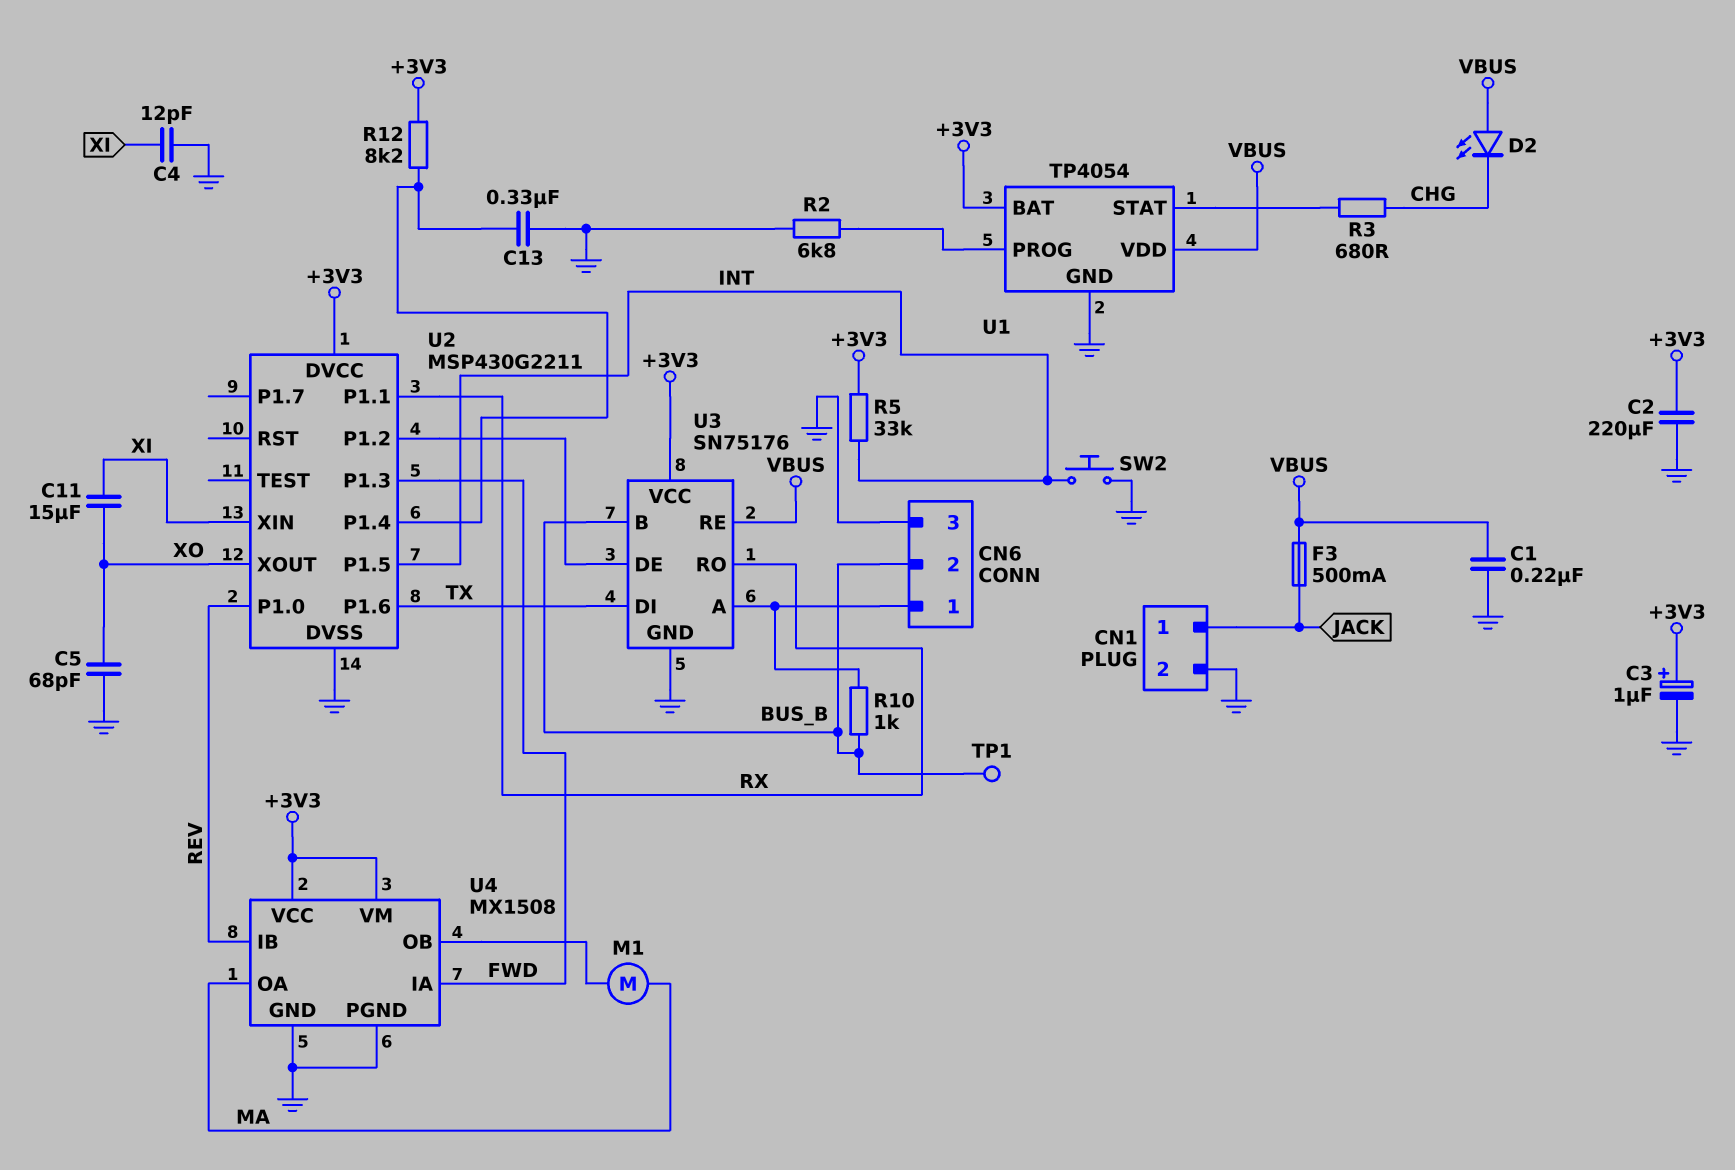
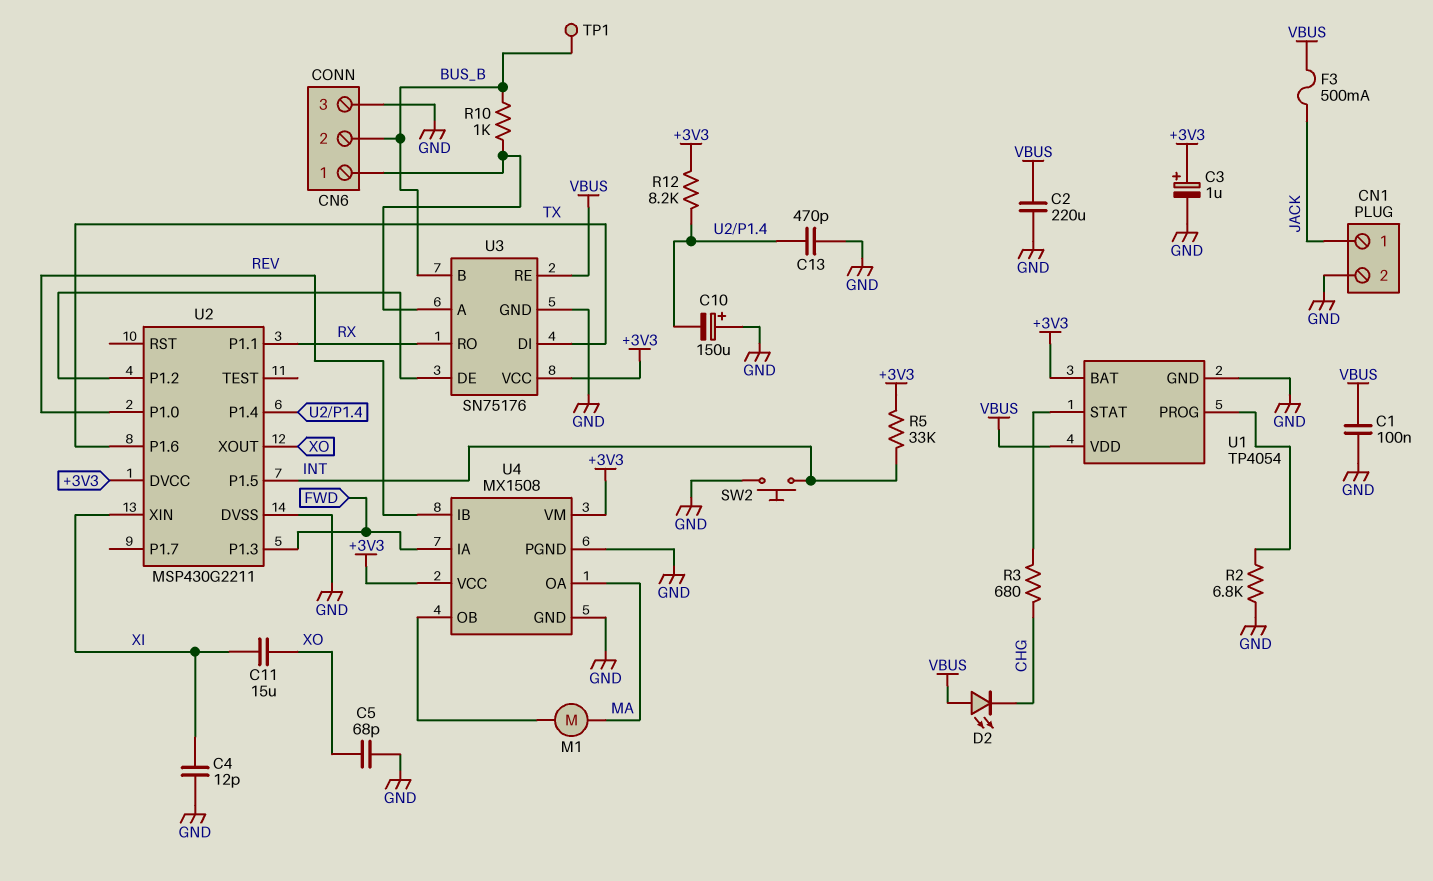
C1: 220nF (GND, VBUS) -> 100nF (GND, VBUS)
C2: 220uF (+3V3, GND) -> 220uF (GND, VBUS)
C10: none -> 150uF (plus GND, minus U2/P1.4)
C13: 330nF (GND, U2/P1.4) -> 470pF (GND, U2/P1.4)

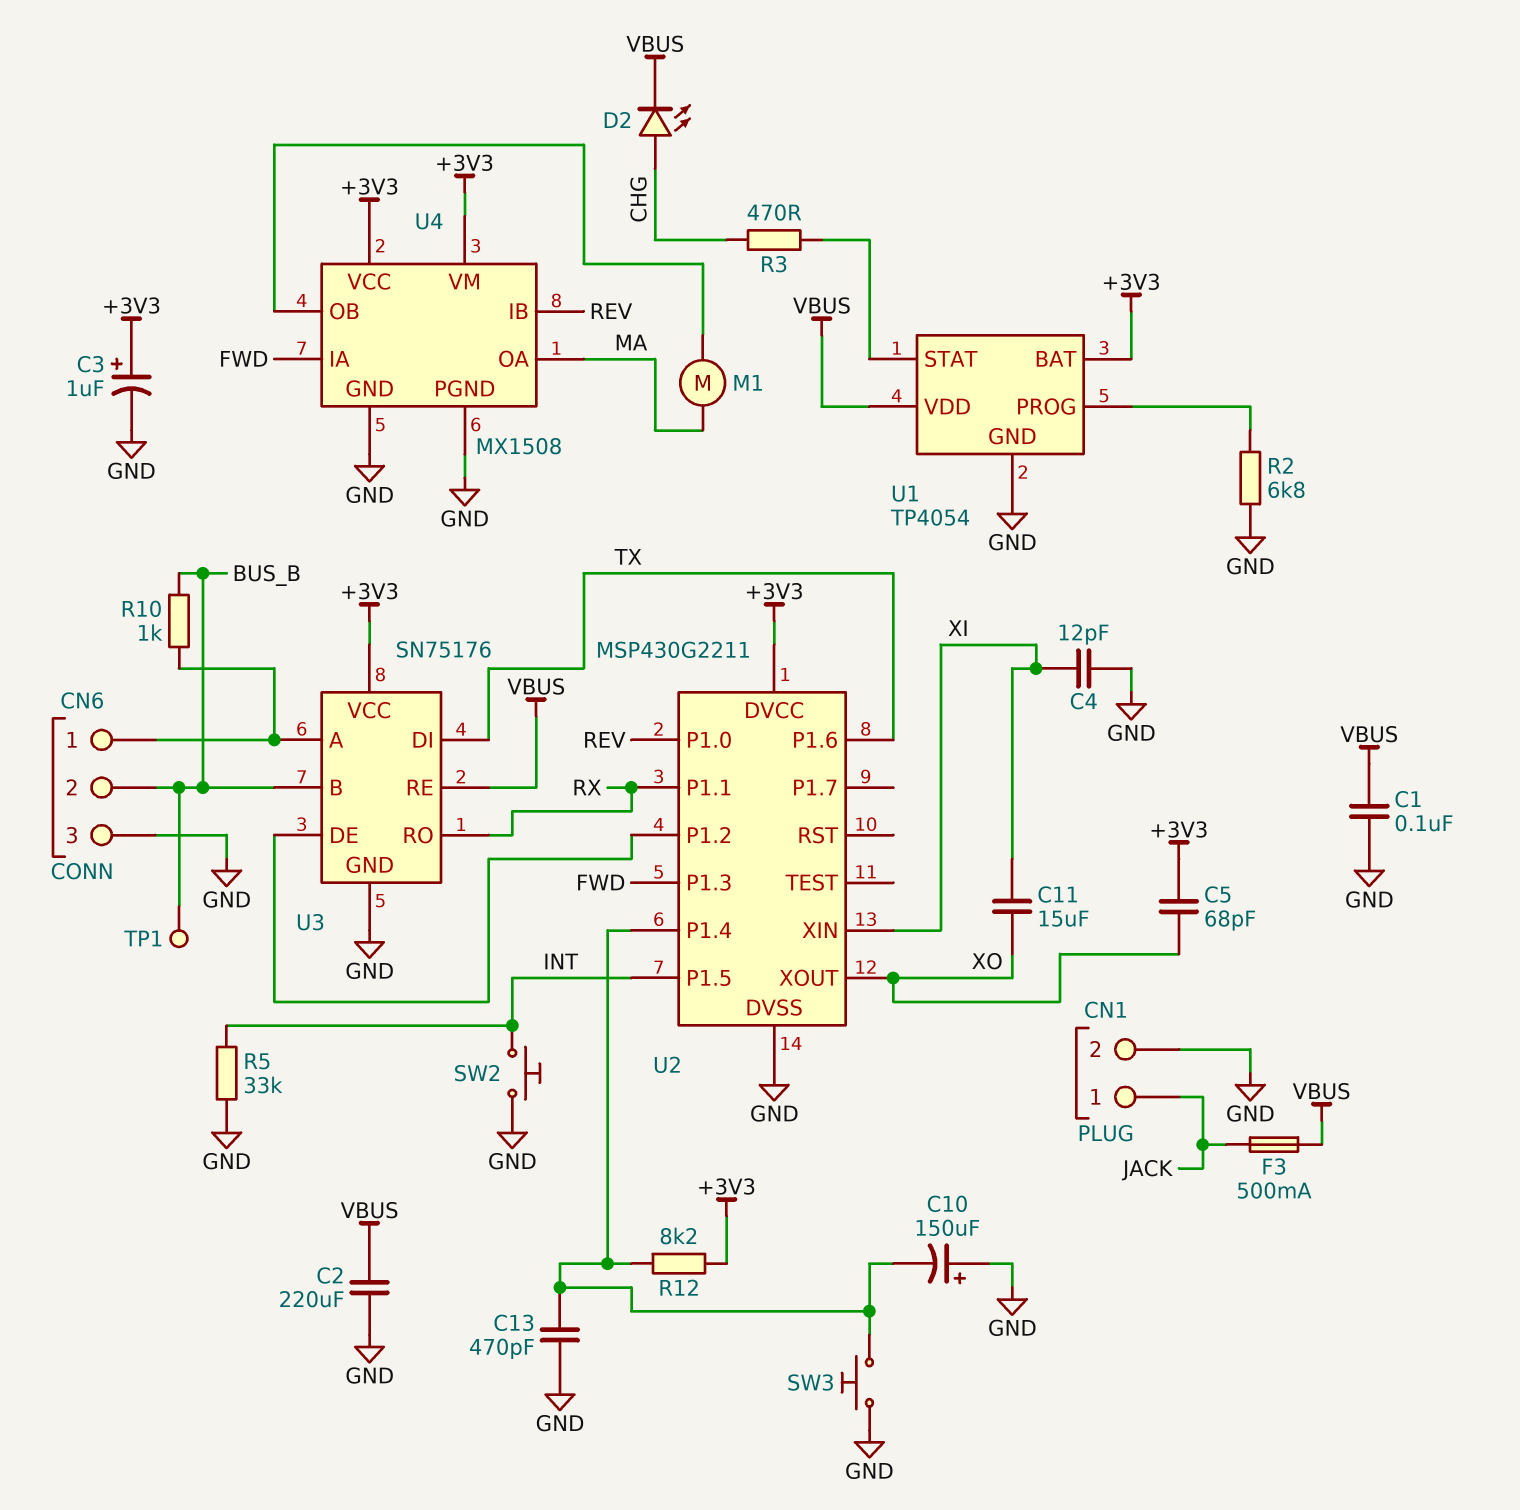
C5: 68pF (GND, XO) -> 68pF (+3V3, XO)
D2: LED (A VBUS, K CHG) -> LED (A CHG, K VBUS)
R3: 680 (CHG, U1/STAT) -> 470 (CHG, U1/STAT)
R5: 33k (+3V3, INT) -> 33k (GND, INT)
SW3: none -> button (GND, U2/P1.4)

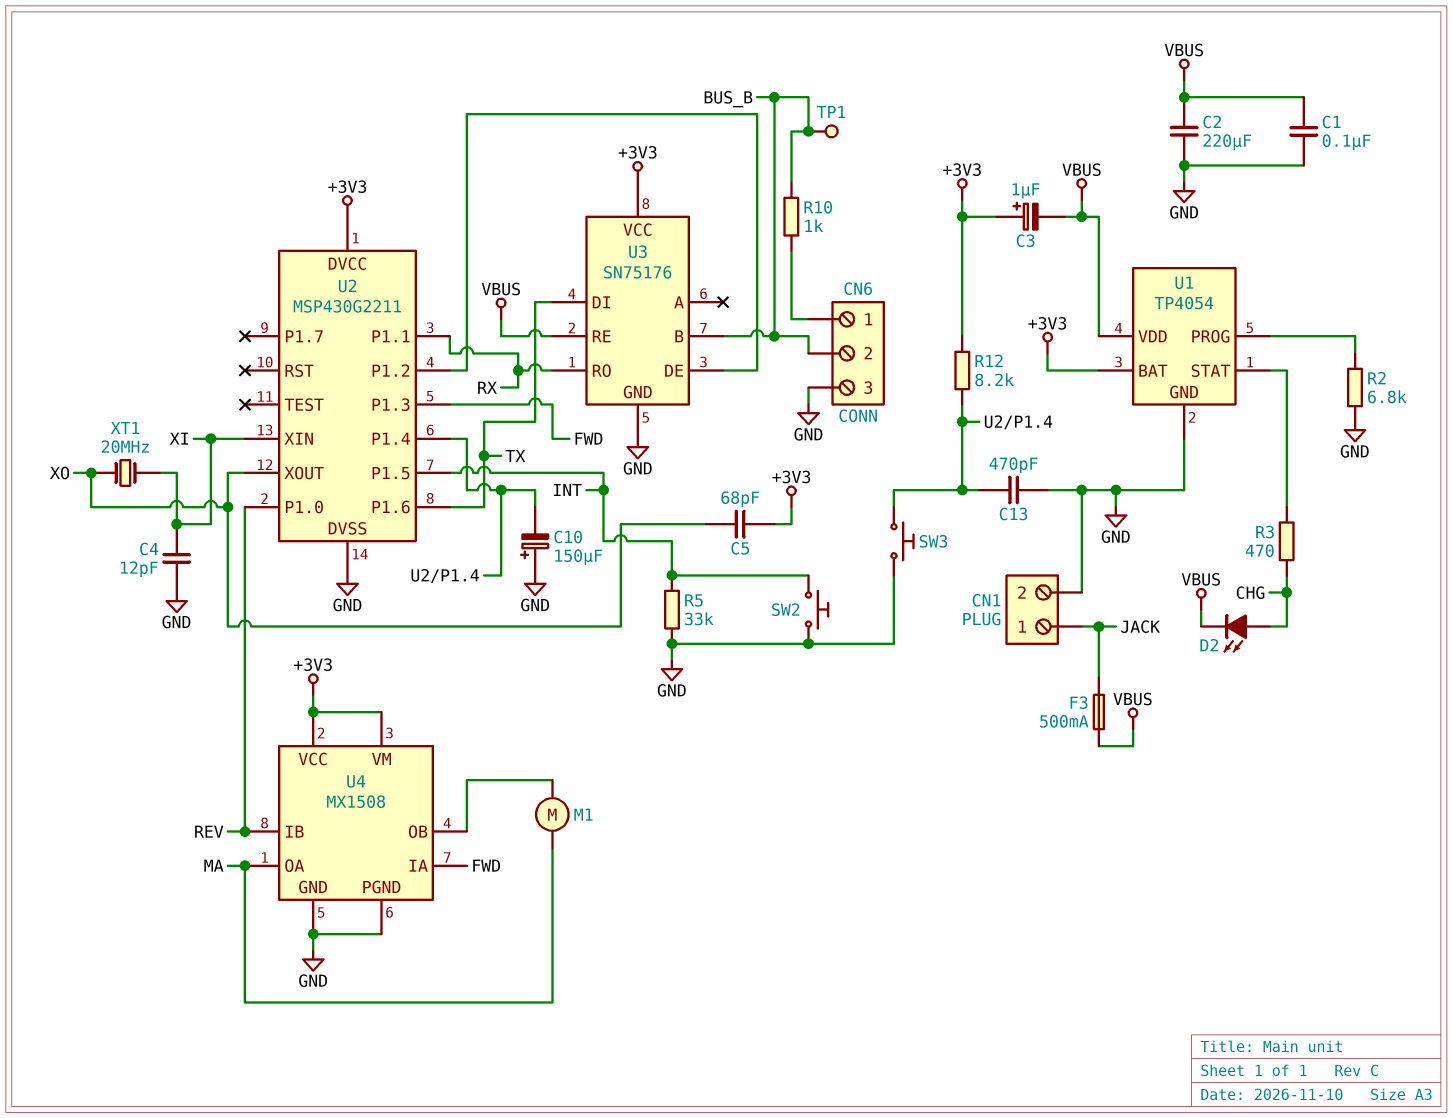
C3: 1uF (plus +3V3, minus GND) -> 1uF (plus +3V3, minus VBUS)
C11: 15uF (XI, XO) -> none
U3 pin A: CN6/1 -> none
XT1: none -> 20MHz (XI, XO)

